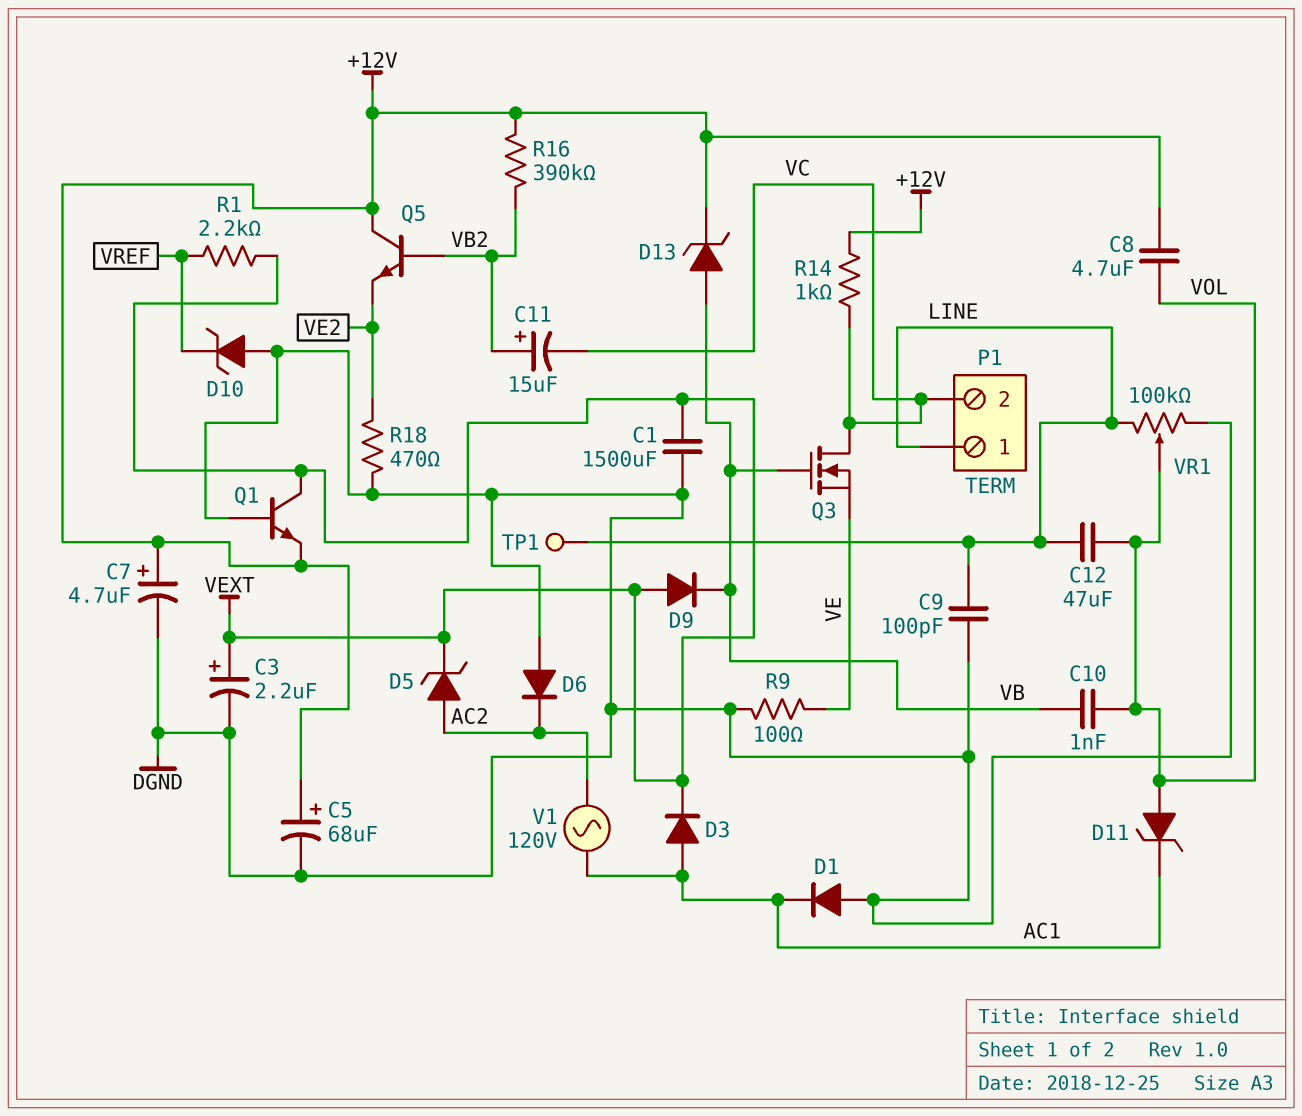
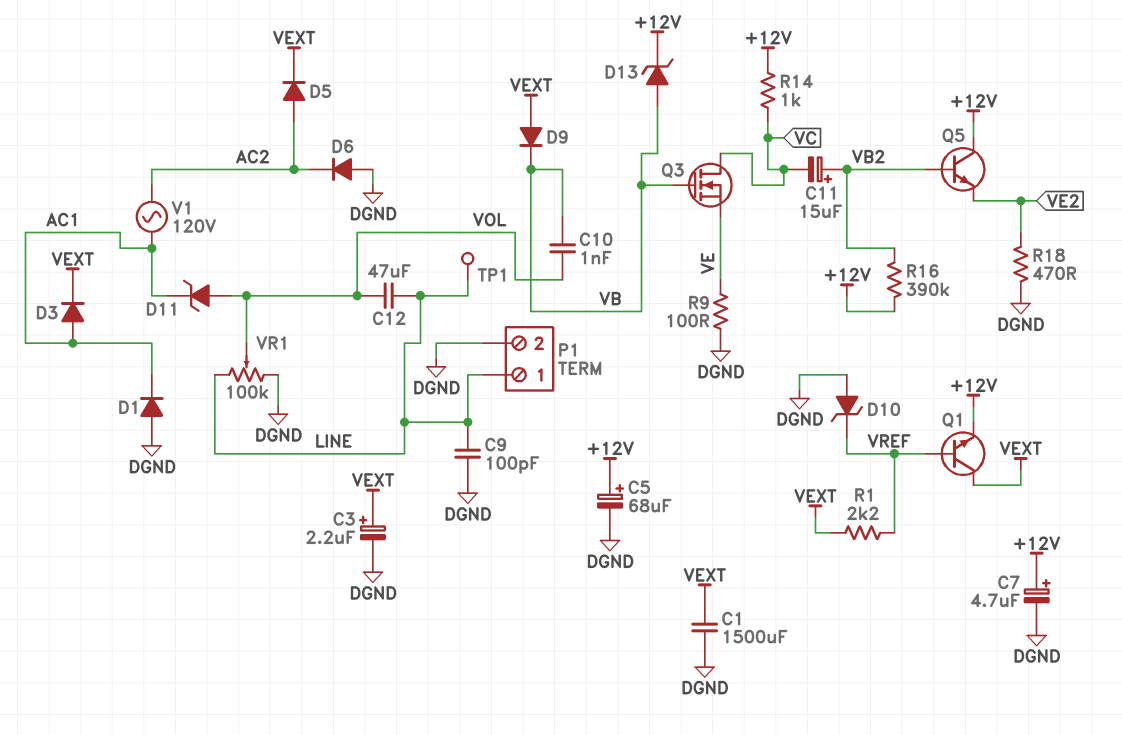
C8: 4.7uF (+12V, VOL) -> none
D5: zener (A AC2, K VEXT) -> diode (A AC2, K VEXT)
P1 pin 2: VC -> DGND
Q1: NPN (B DGND, C VEXT, E +12V) -> NPN (B VREF, C VEXT, E +12V)

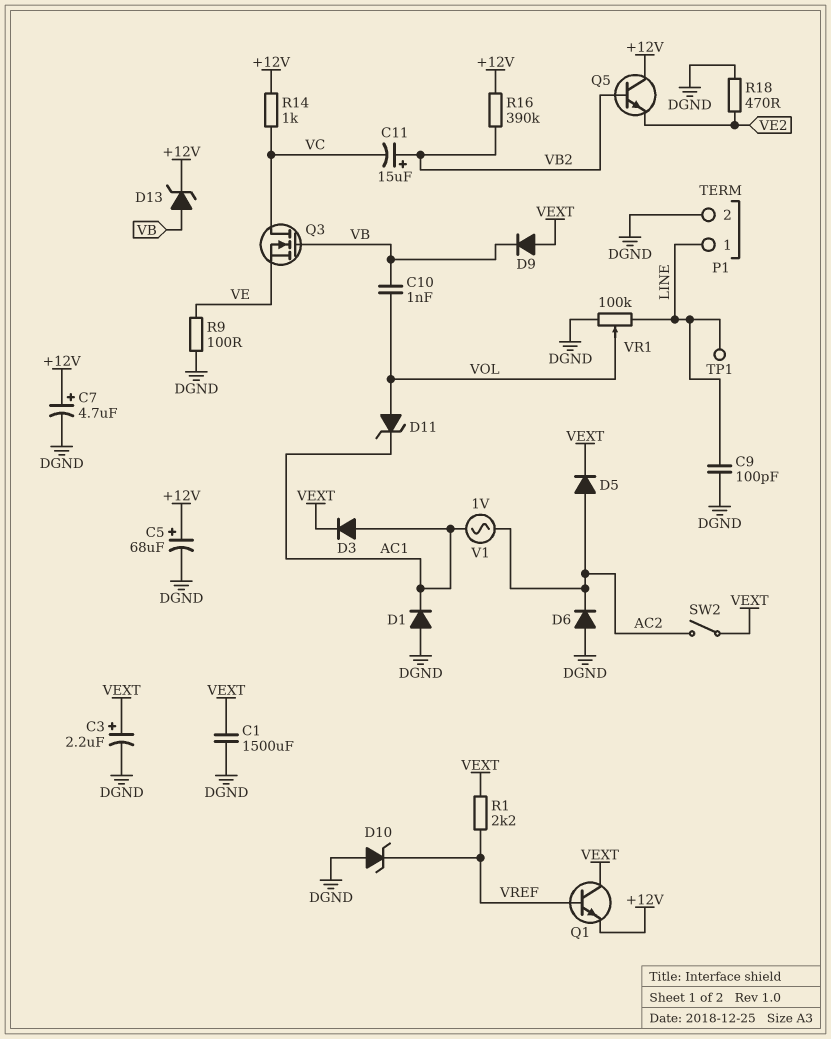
C12: 47uF (LINE, VOL) -> none
SW2: none -> switch (AC2, VEXT)
V1: AC 120V (AC1, AC2) -> AC 1V (AC1, AC2)

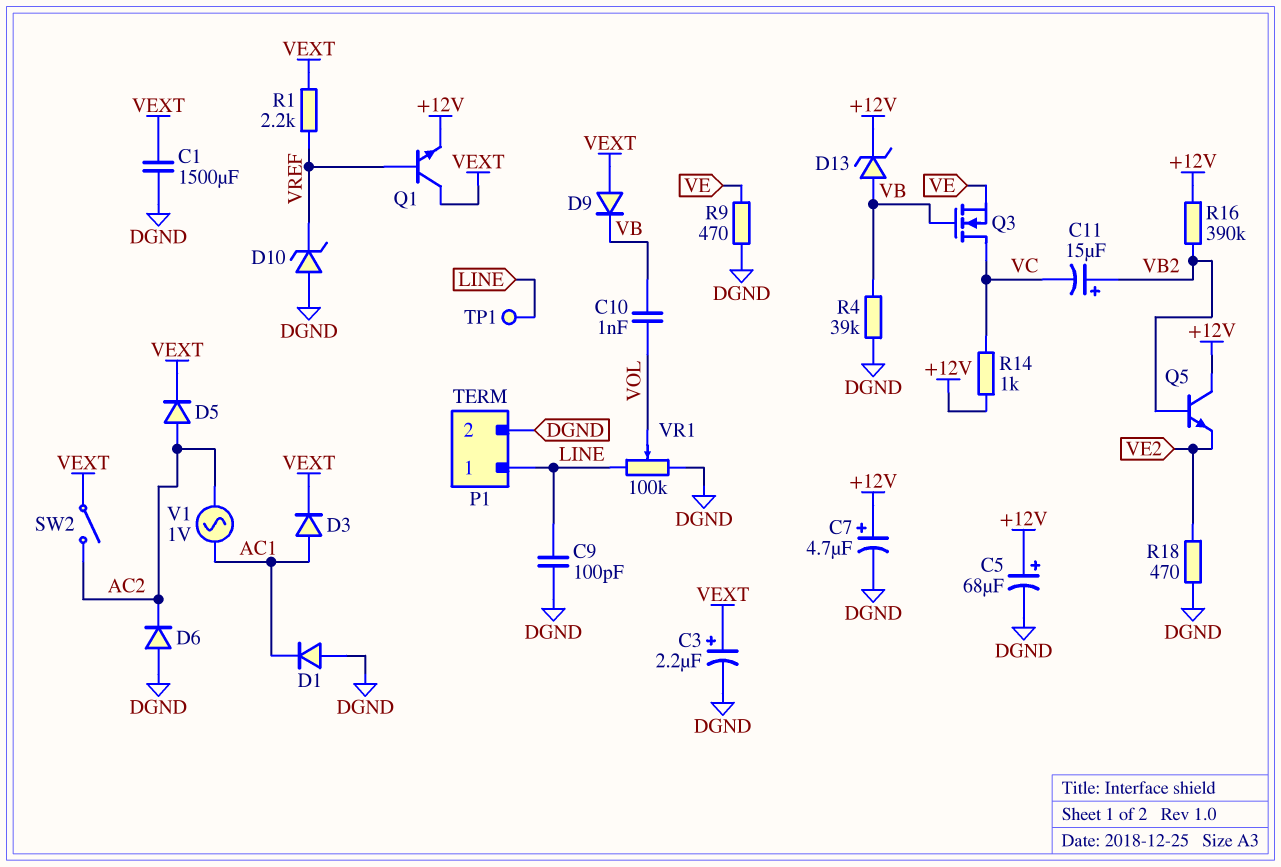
D11: zener (A VOL, K AC1) -> none
R4: none -> 39k (DGND, VB)
R9: 100 (DGND, VE) -> 470 (DGND, VE)

